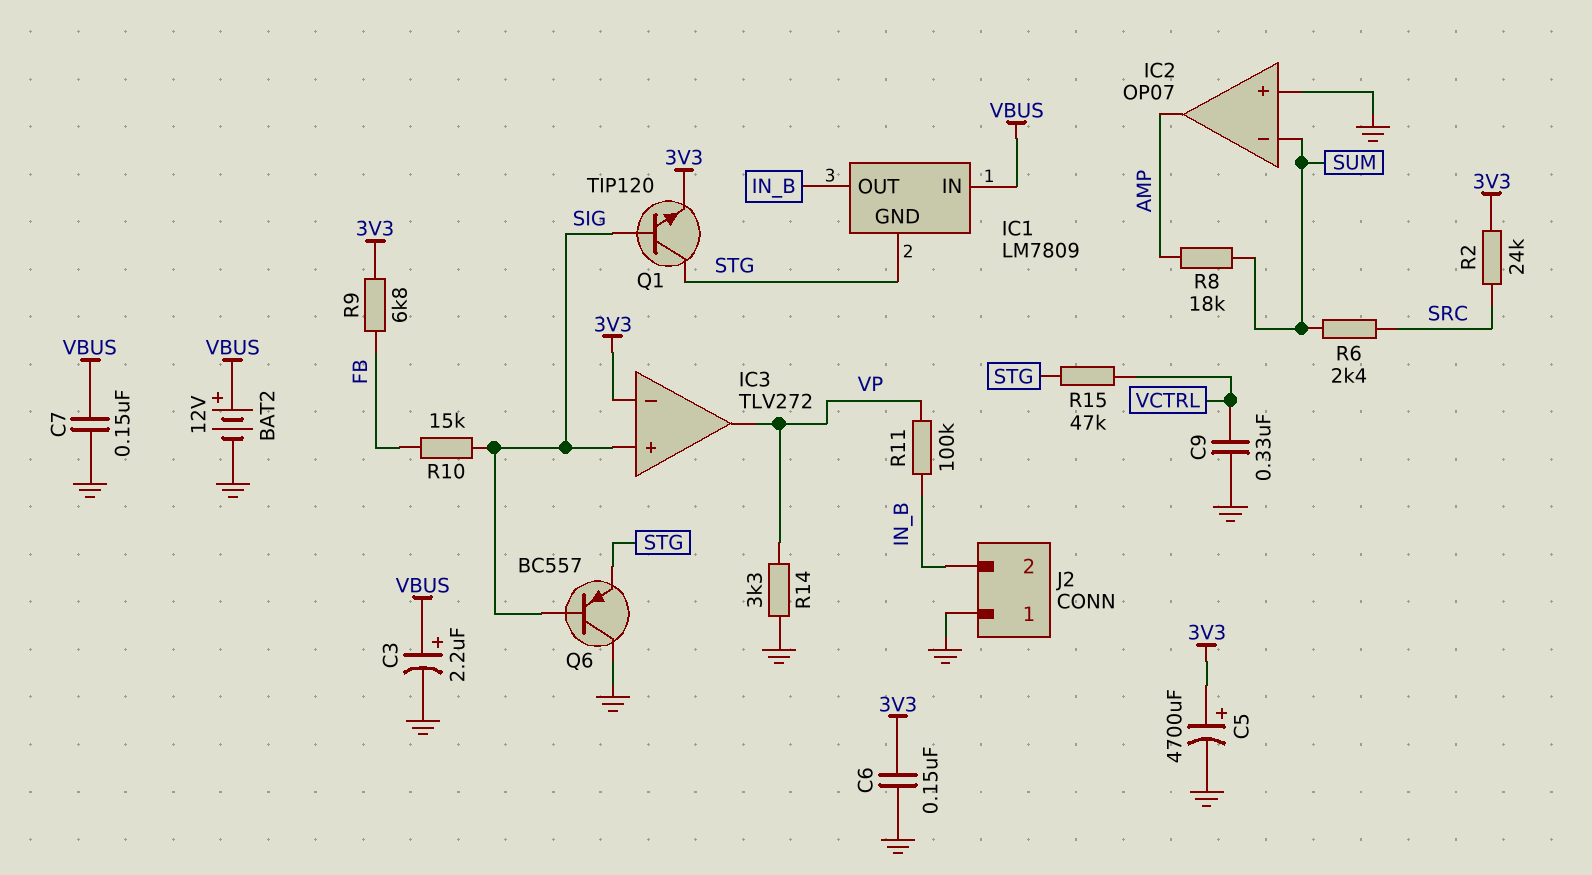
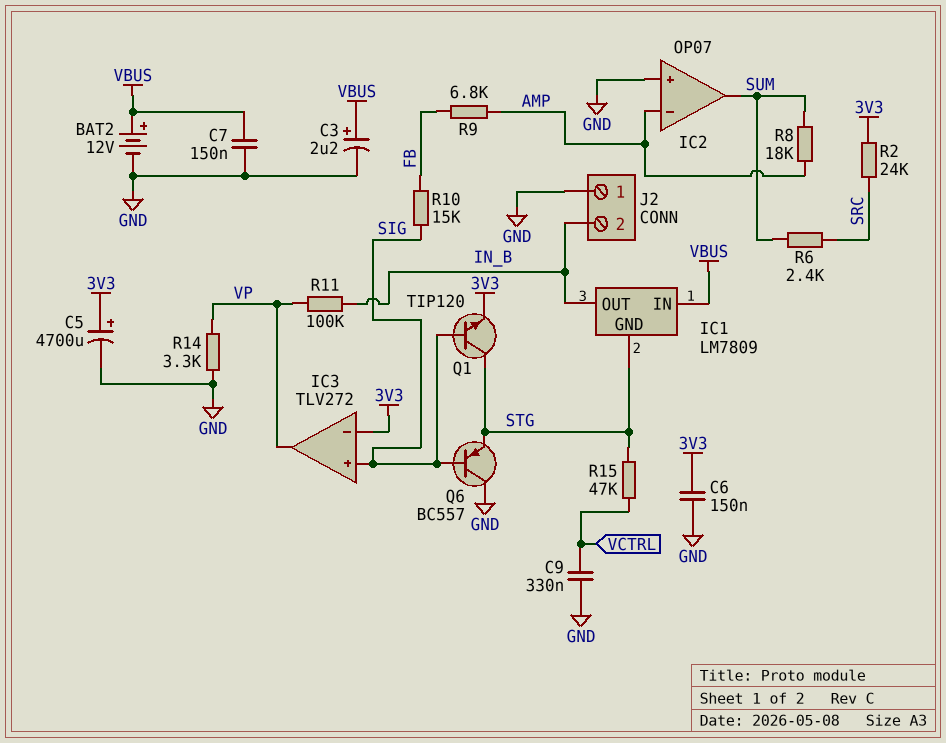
IC2 pin in-: SUM -> AMP
IC2 pin out: AMP -> SUM
R9: 6.8k (3V3, FB) -> 6.8k (AMP, FB)

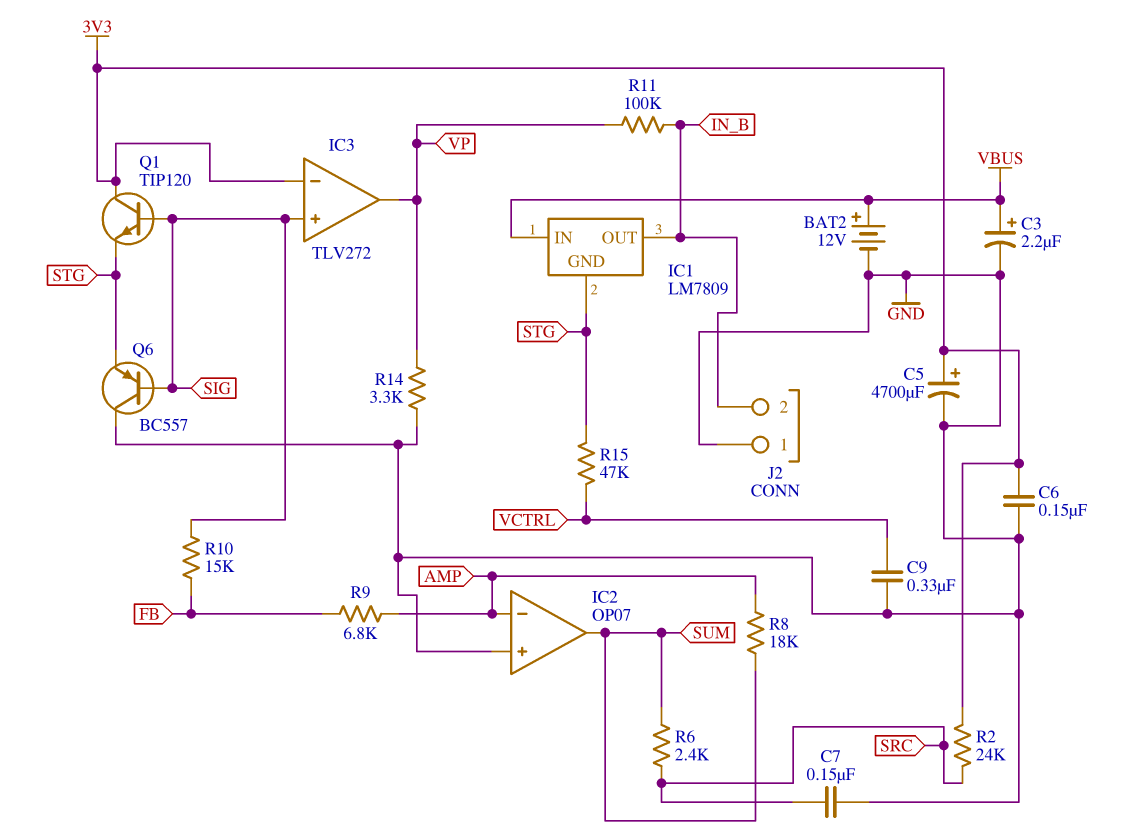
C7: 150nF (GND, VBUS) -> 150nF (GND, SRC)
Q1: NPN TIP120 (B SIG, C STG, E 3V3) -> NPN TIP120 (B SIG, C 3V3, E STG)

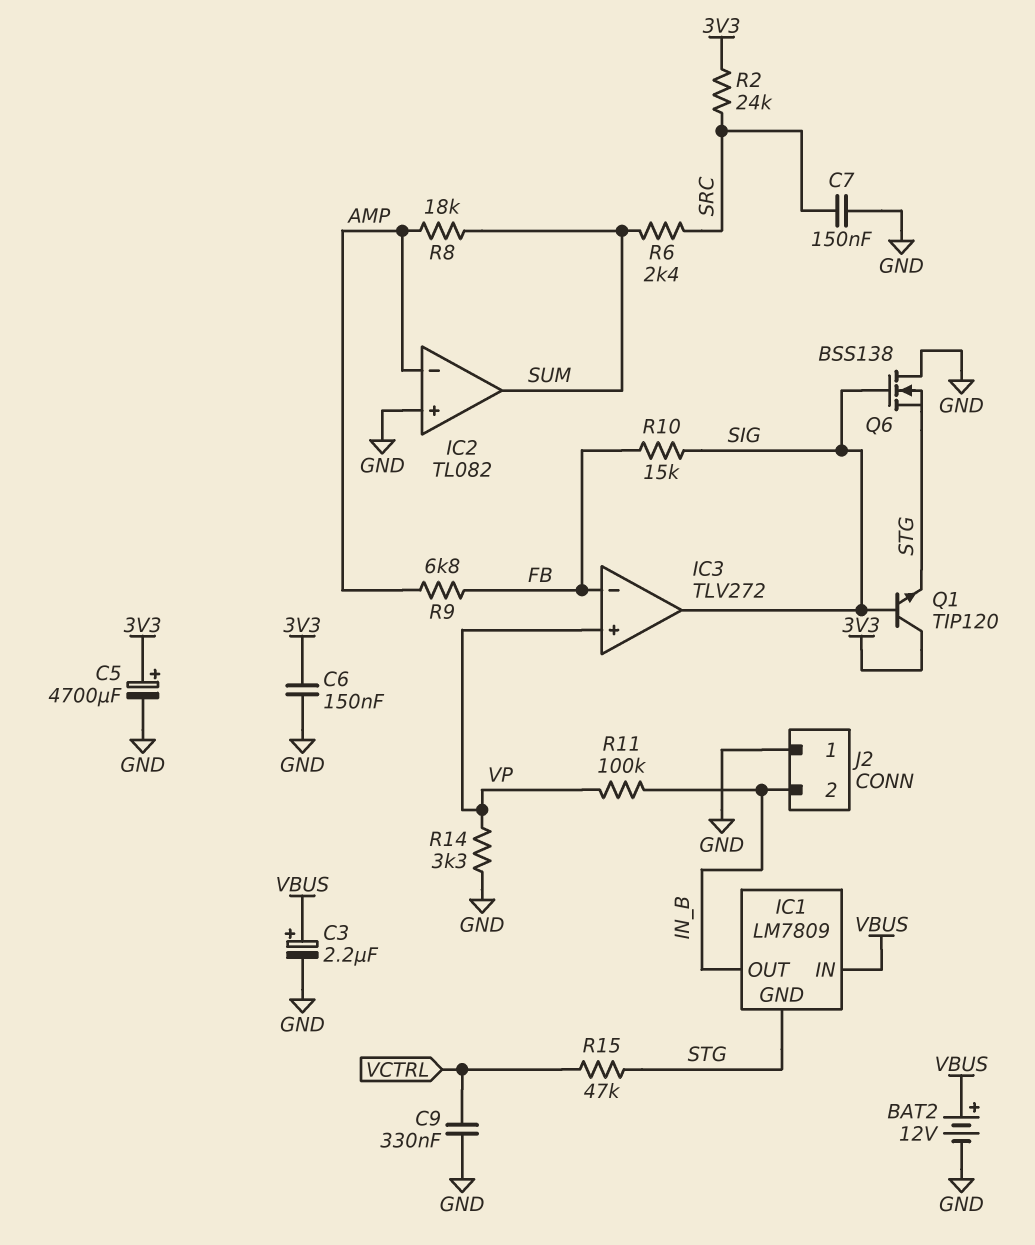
IC2: OP07 -> TL082
IC3 pin in+: SIG -> VP
IC3 pin in-: 3V3 -> FB
IC3 pin out: VP -> SIG
Q6: PNP BC557 (B SIG, C GND, E STG) -> NMOS BSS138 (G SIG, D GND, S STG)

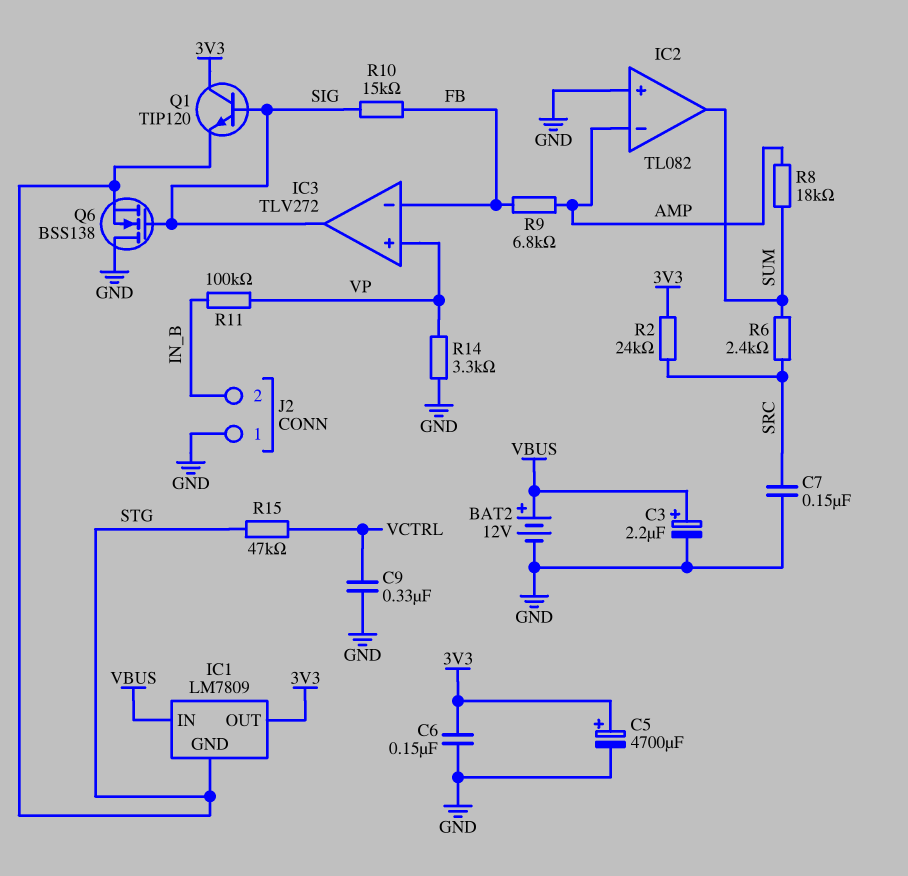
IC1 pin OUT: IN_B -> 3V3

